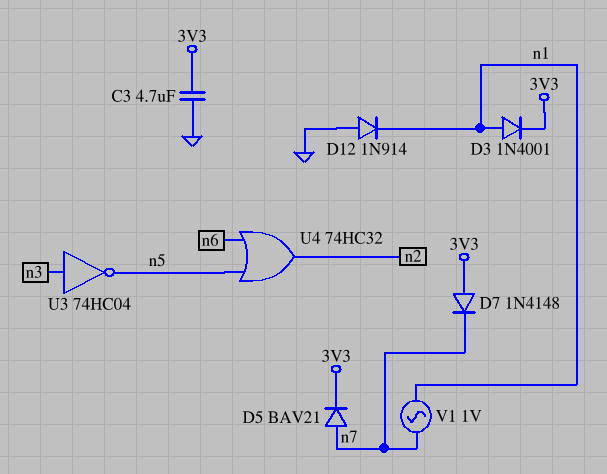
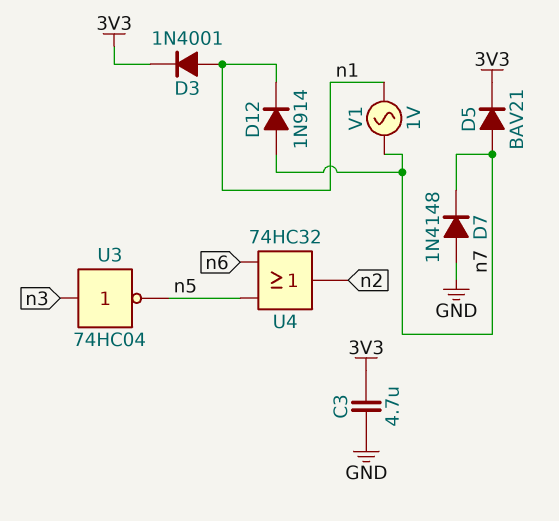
D7: diode 1N4148 (A 3V3, K n7) -> diode 1N4148 (A GND, K n7)
D12: diode 1N914 (A GND, K n1) -> diode 1N914 (A n7, K n1)

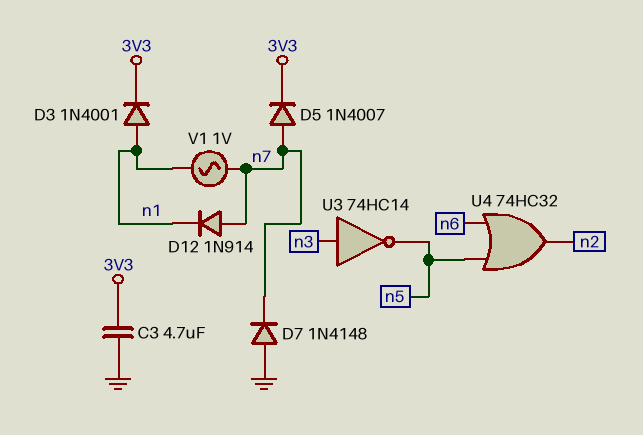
D5: diode BAV21 (A n7, K 3V3) -> diode 1N4007 (A n7, K 3V3)
U3: NOT 74HC04 (in n3, out n5) -> NOT 74HC14 (in n3, out n5)

